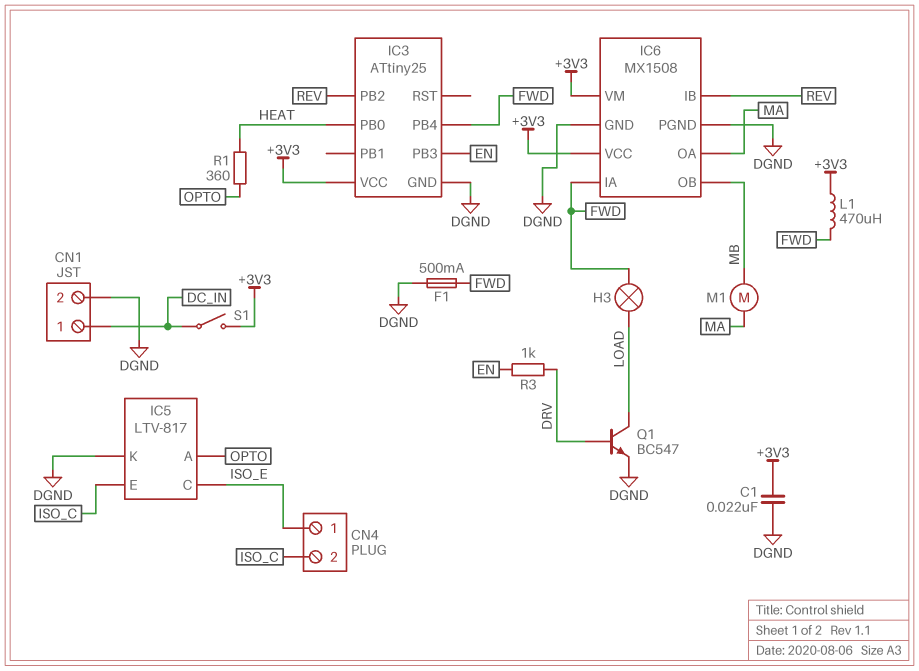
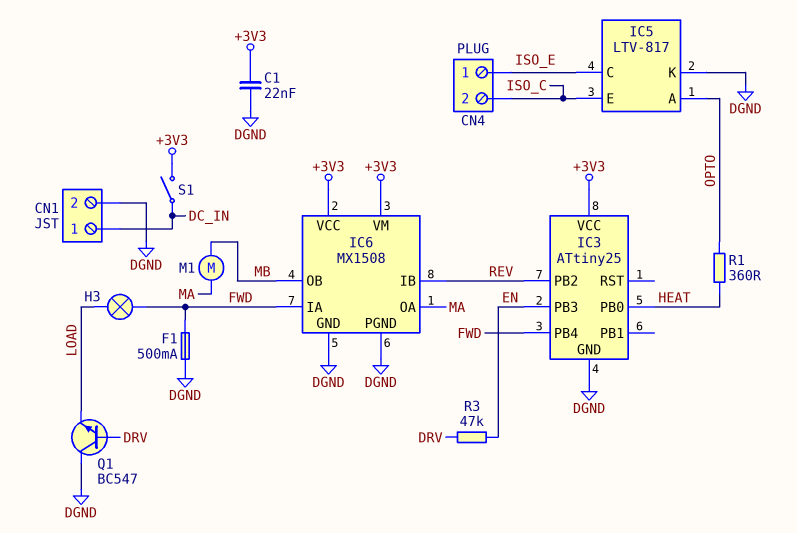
L1: 470uH (+3V3, FWD) -> none
Q1: NPN BC547 (B DRV, C LOAD, E DGND) -> NPN BC547 (B DRV, C DGND, E LOAD)
R3: 1k (DRV, EN) -> 47k (DRV, EN)

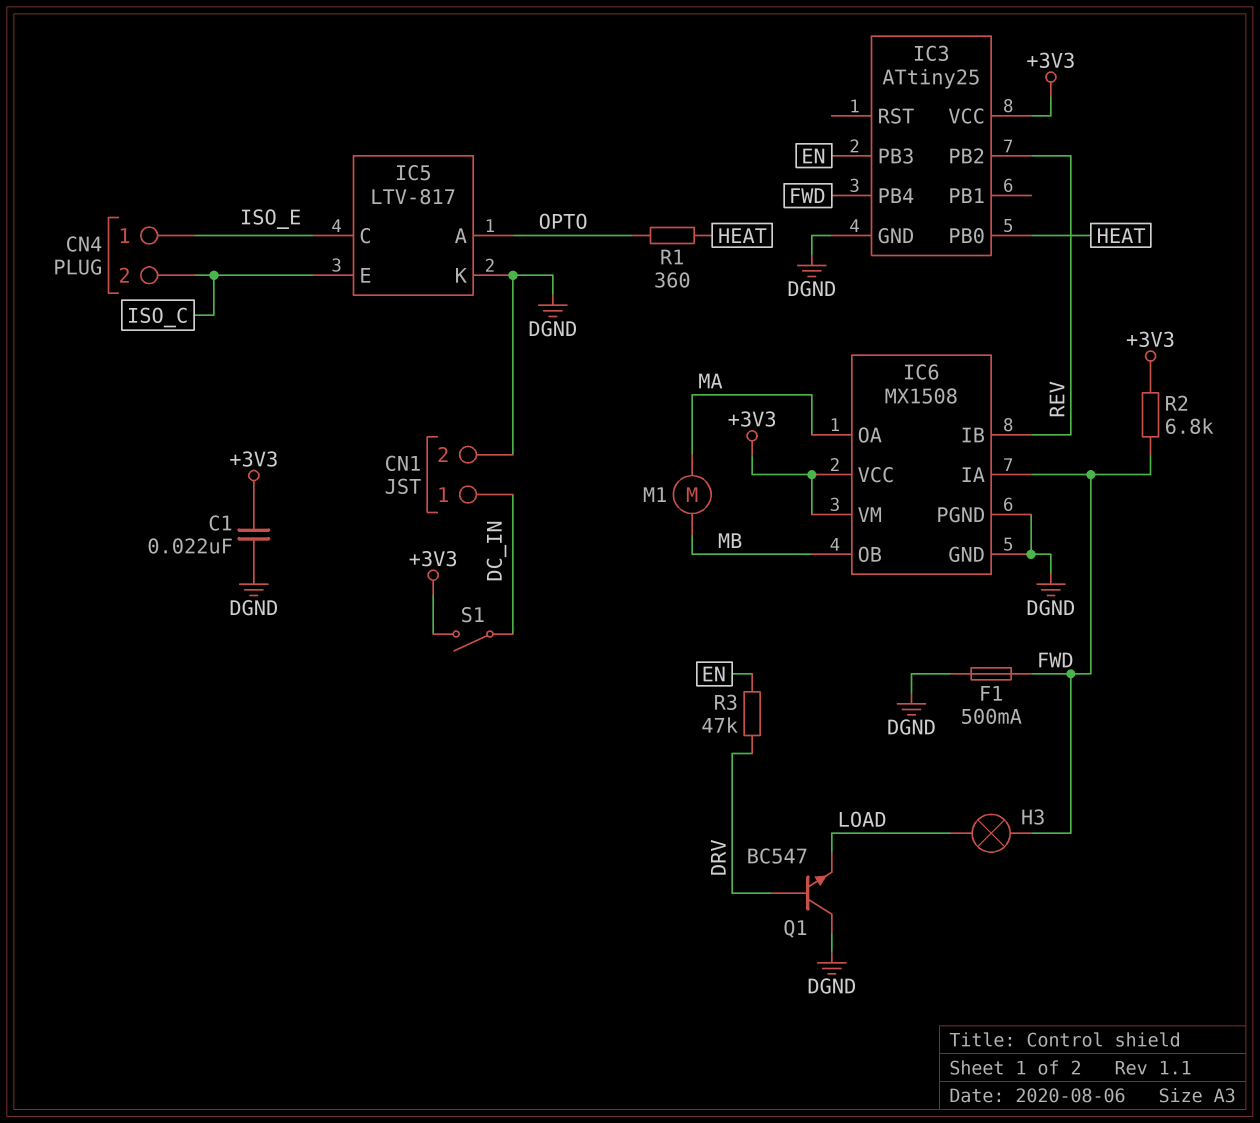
R2: none -> 6.8k (+3V3, FWD)

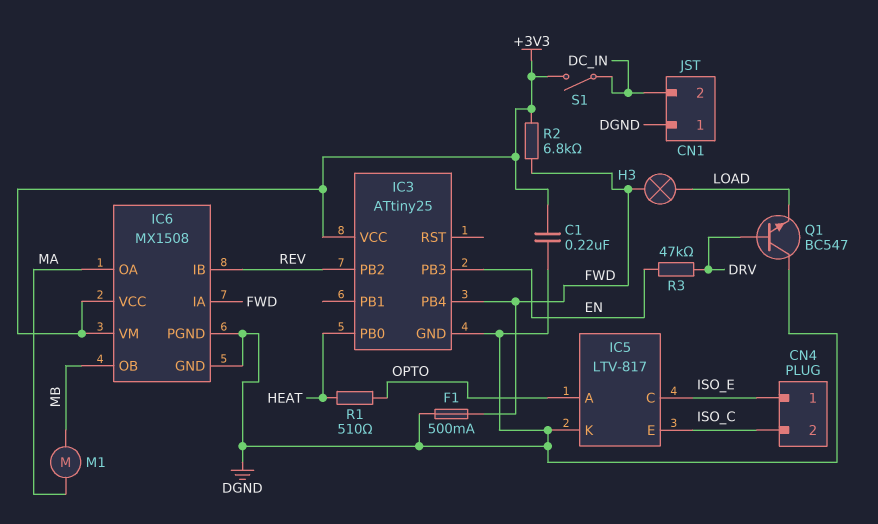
C1: 22nF (+3V3, DGND) -> 220nF (+3V3, DGND)
CN1 pin 1: DC_IN -> DGND
CN1 pin 2: DGND -> DC_IN
R1: 360 (HEAT, OPTO) -> 510 (HEAT, OPTO)

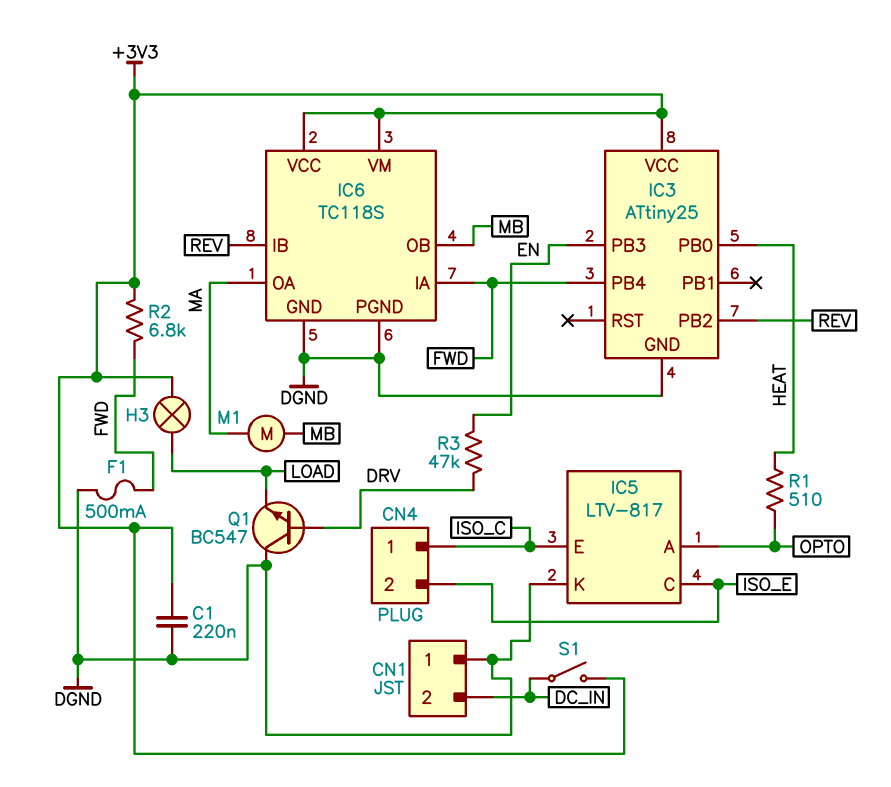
CN4 pin 1: ISO_E -> ISO_C
CN4 pin 2: ISO_C -> ISO_E
H3: lamp (FWD, LOAD) -> lamp (+3V3, LOAD)
IC6: MX1508 -> TC118S

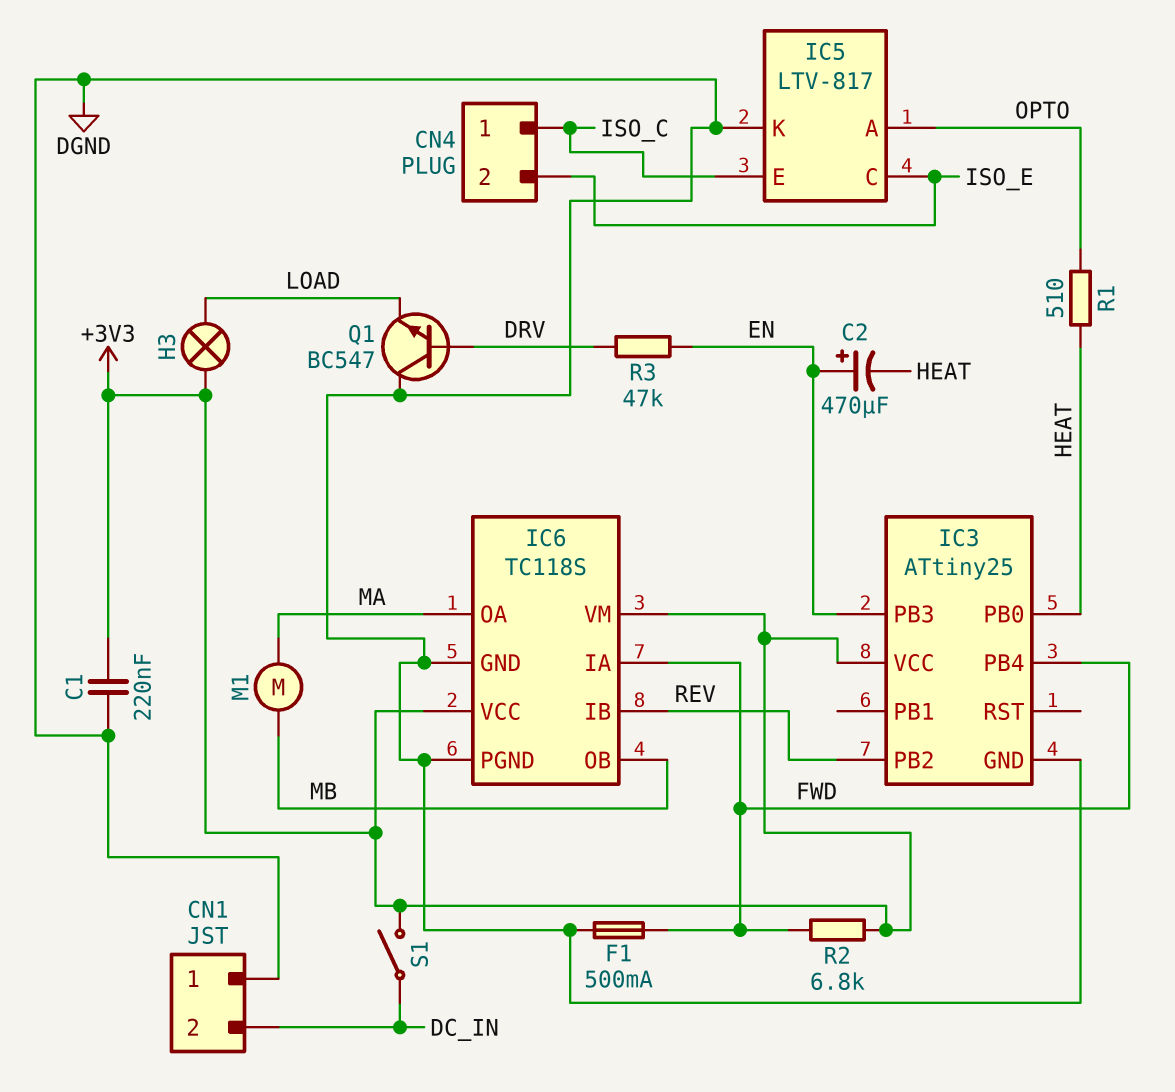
C2: none -> 470uF (plus EN, minus HEAT)

